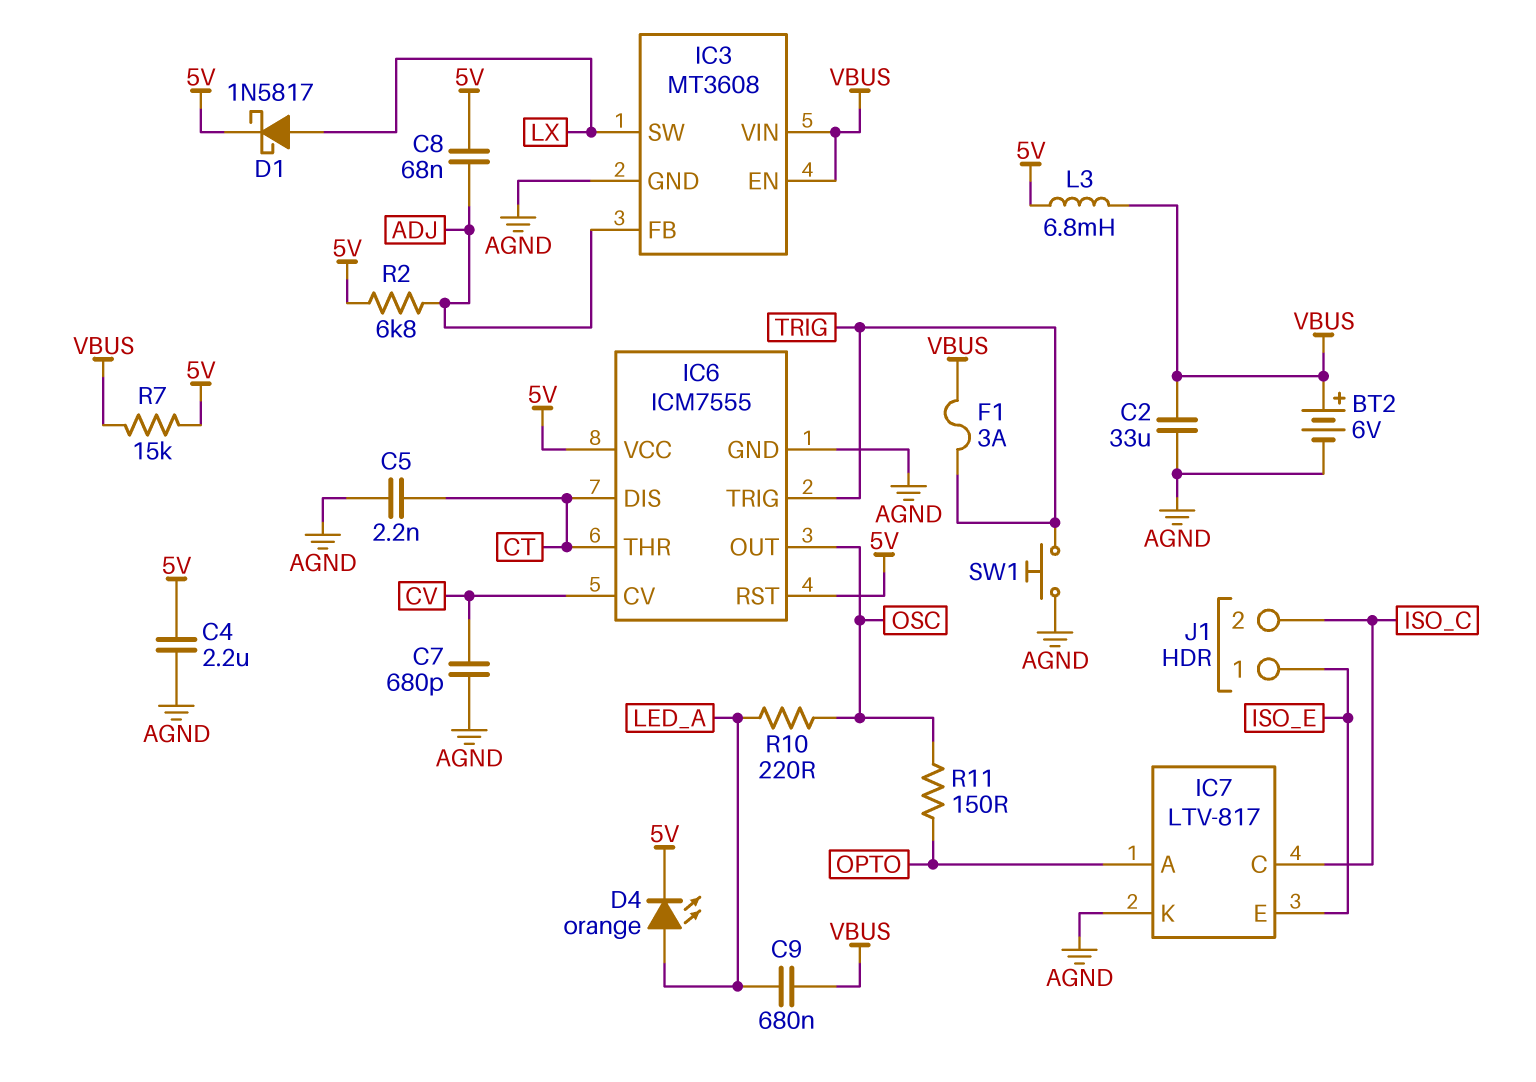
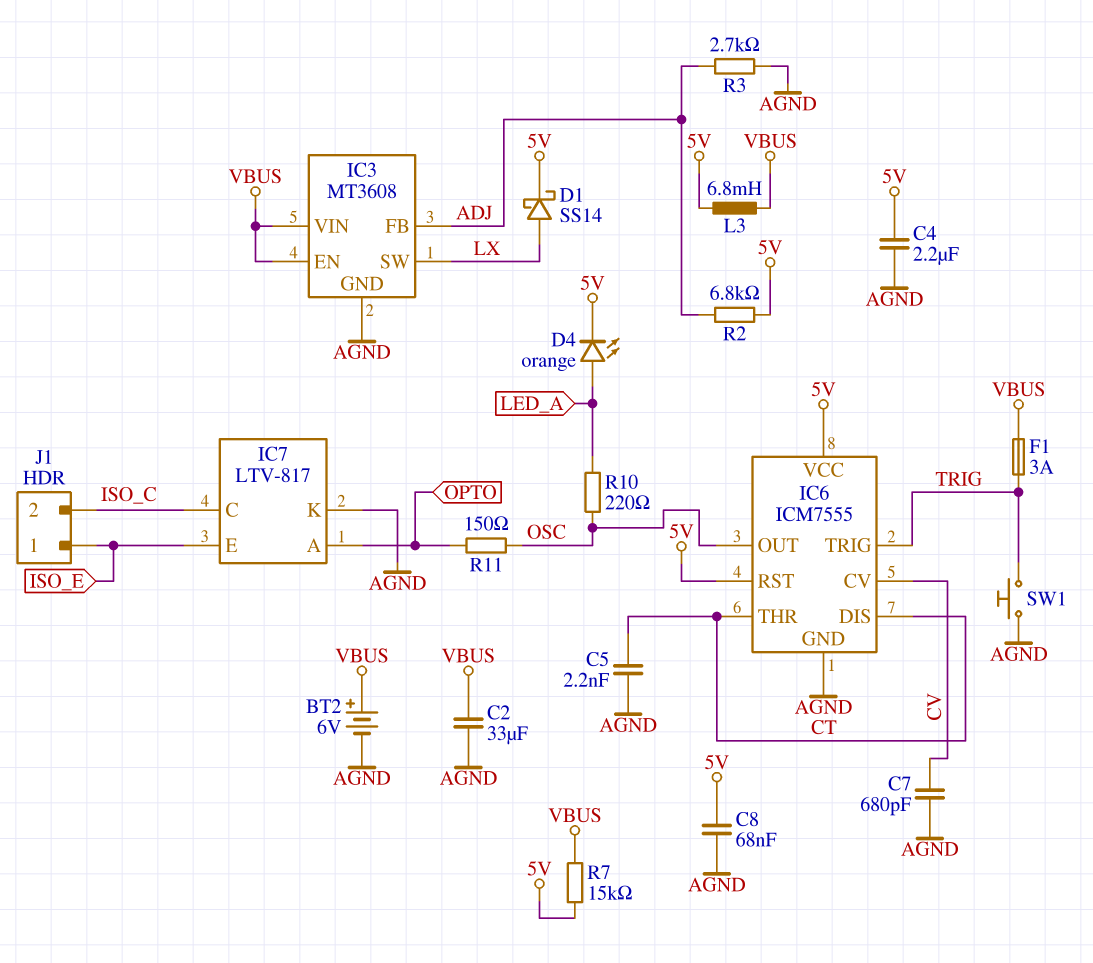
C8: 68nF (5V, ADJ) -> 68nF (5V, AGND)
C9: 680nF (LED_A, VBUS) -> none
D1: schottky 1N5817 (A LX, K 5V) -> schottky SS14 (A LX, K 5V)
R3: none -> 2.7k (ADJ, AGND)

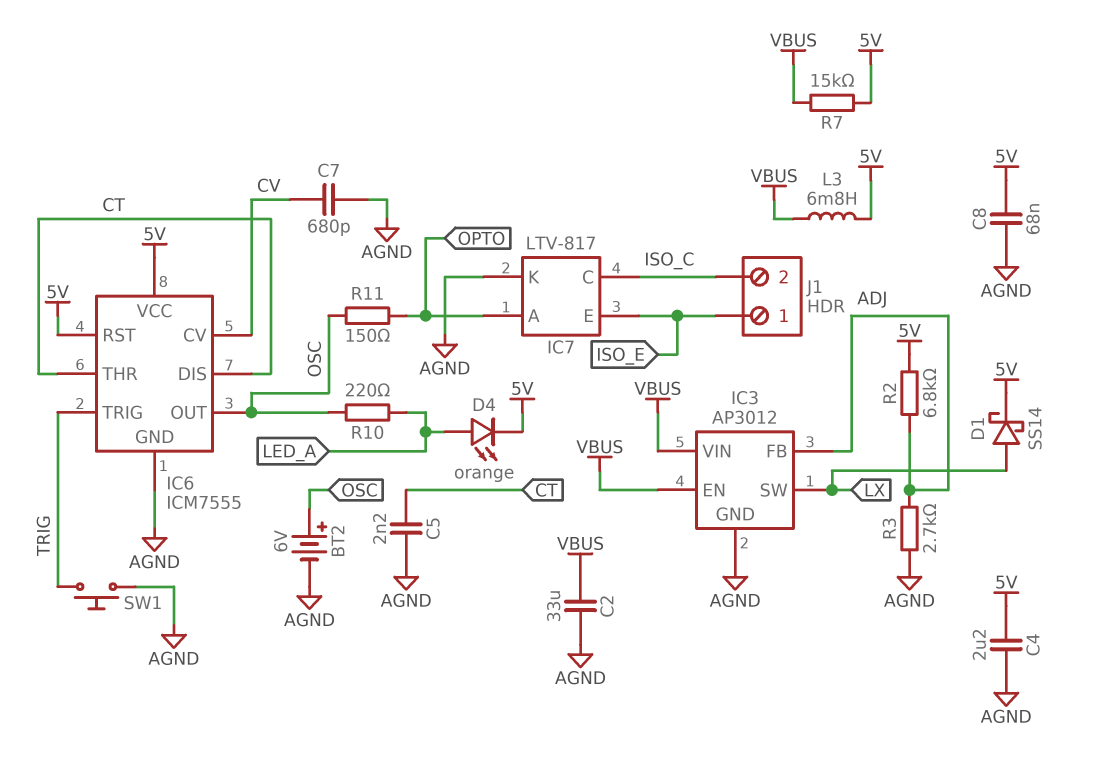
BT2: 6V (plus VBUS, minus AGND) -> 6V (plus OSC, minus AGND)
F1: 3A (TRIG, VBUS) -> none
IC3: MT3608 -> AP3012

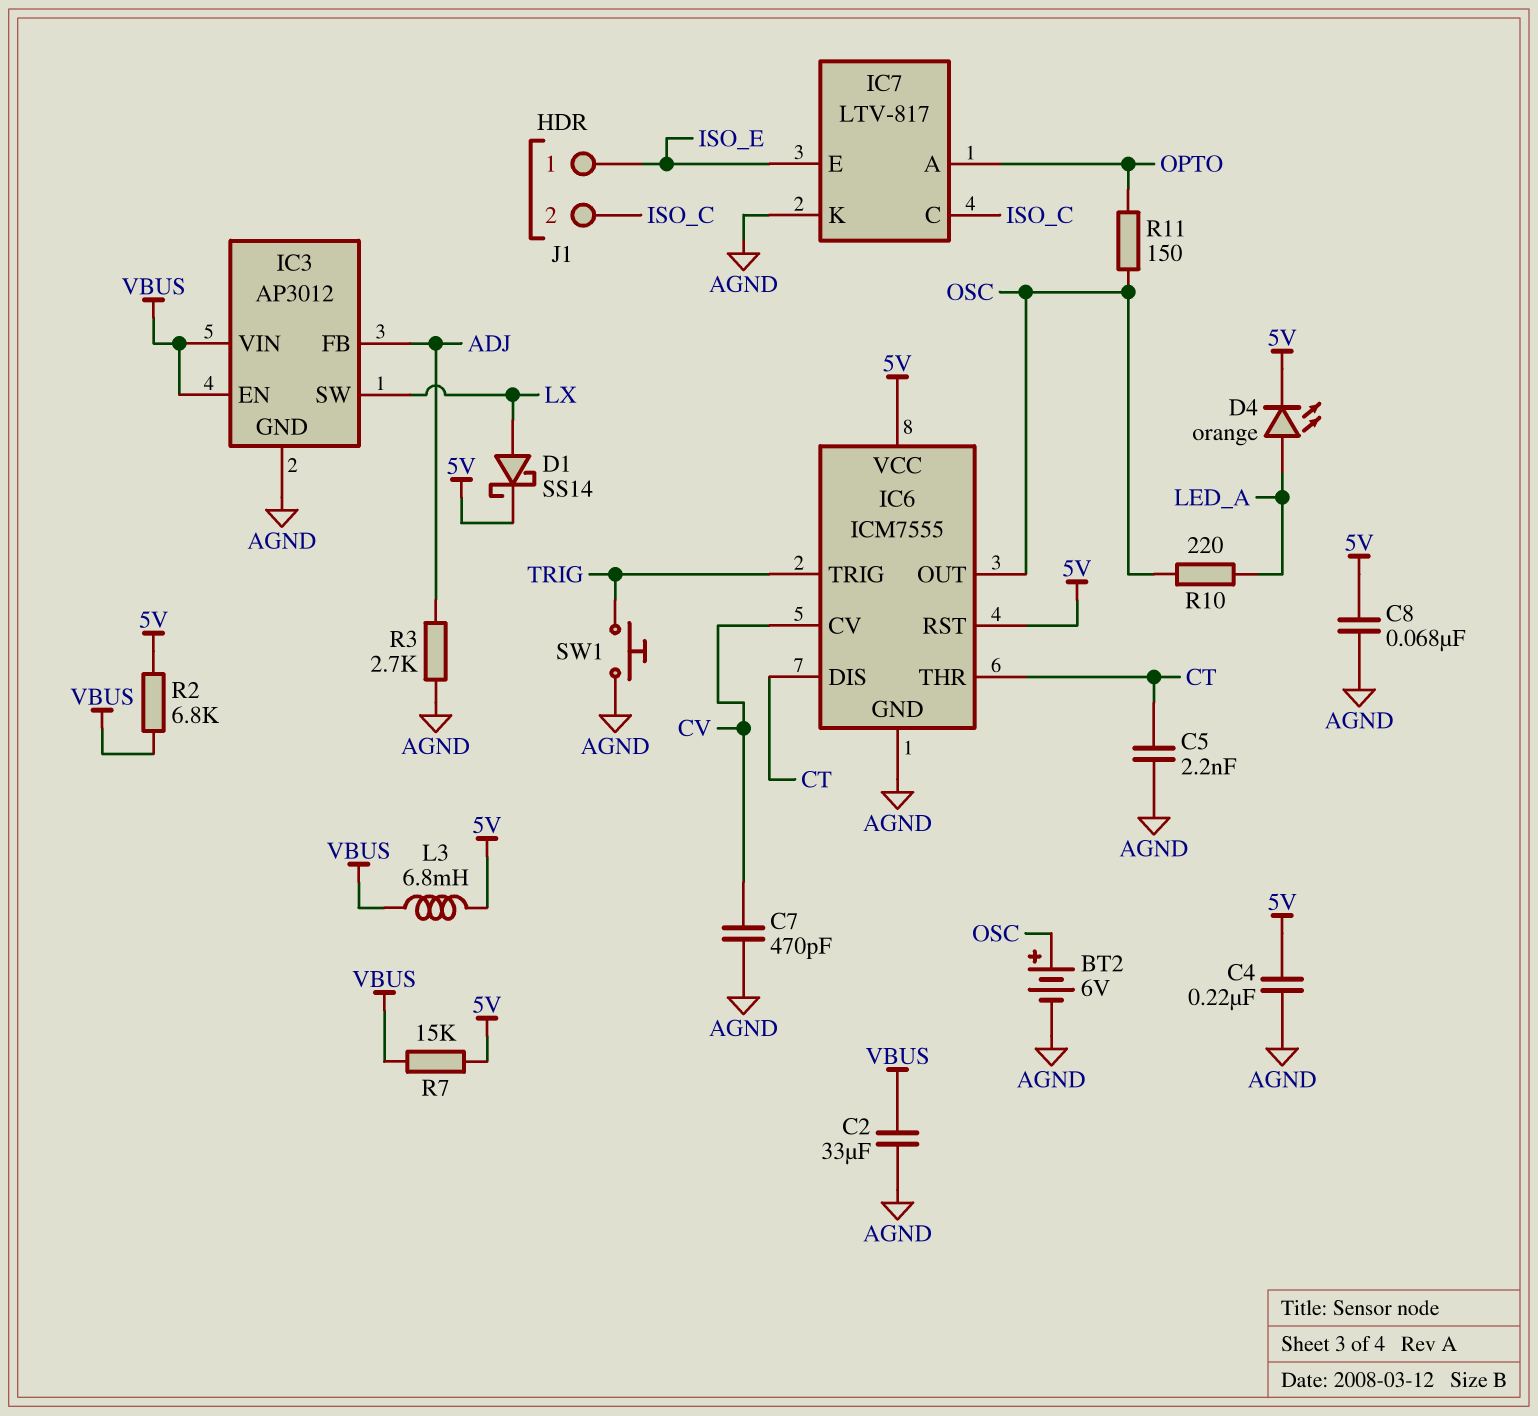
C4: 2.2uF (5V, AGND) -> 220nF (5V, AGND)
C7: 680pF (AGND, CV) -> 470pF (AGND, CV)
R2: 6.8k (5V, ADJ) -> 6.8k (5V, VBUS)

